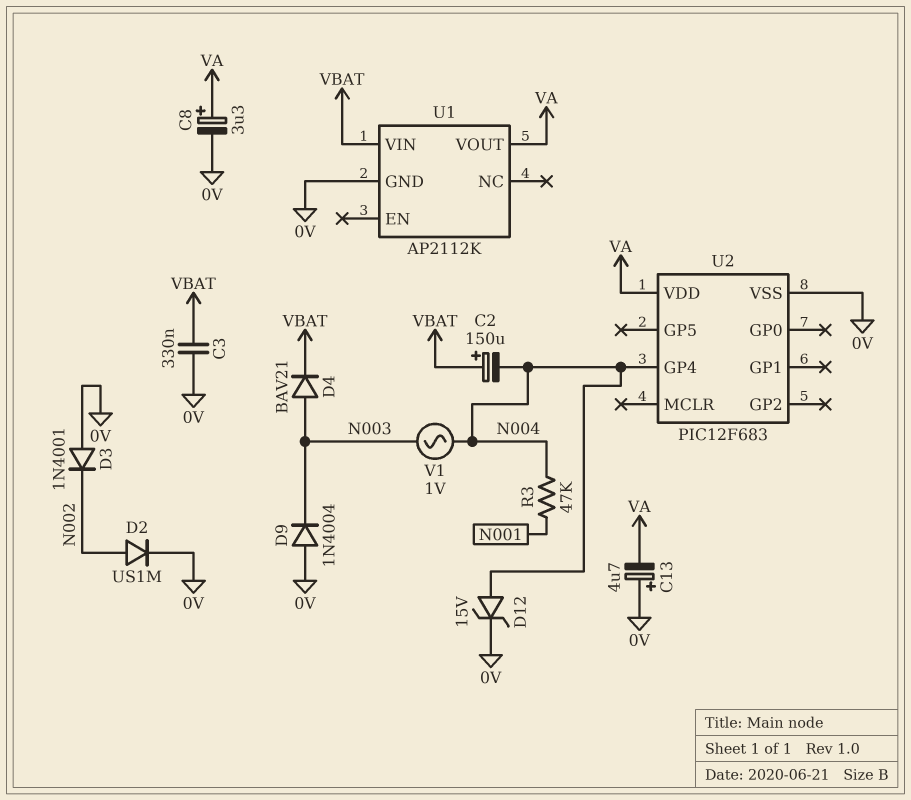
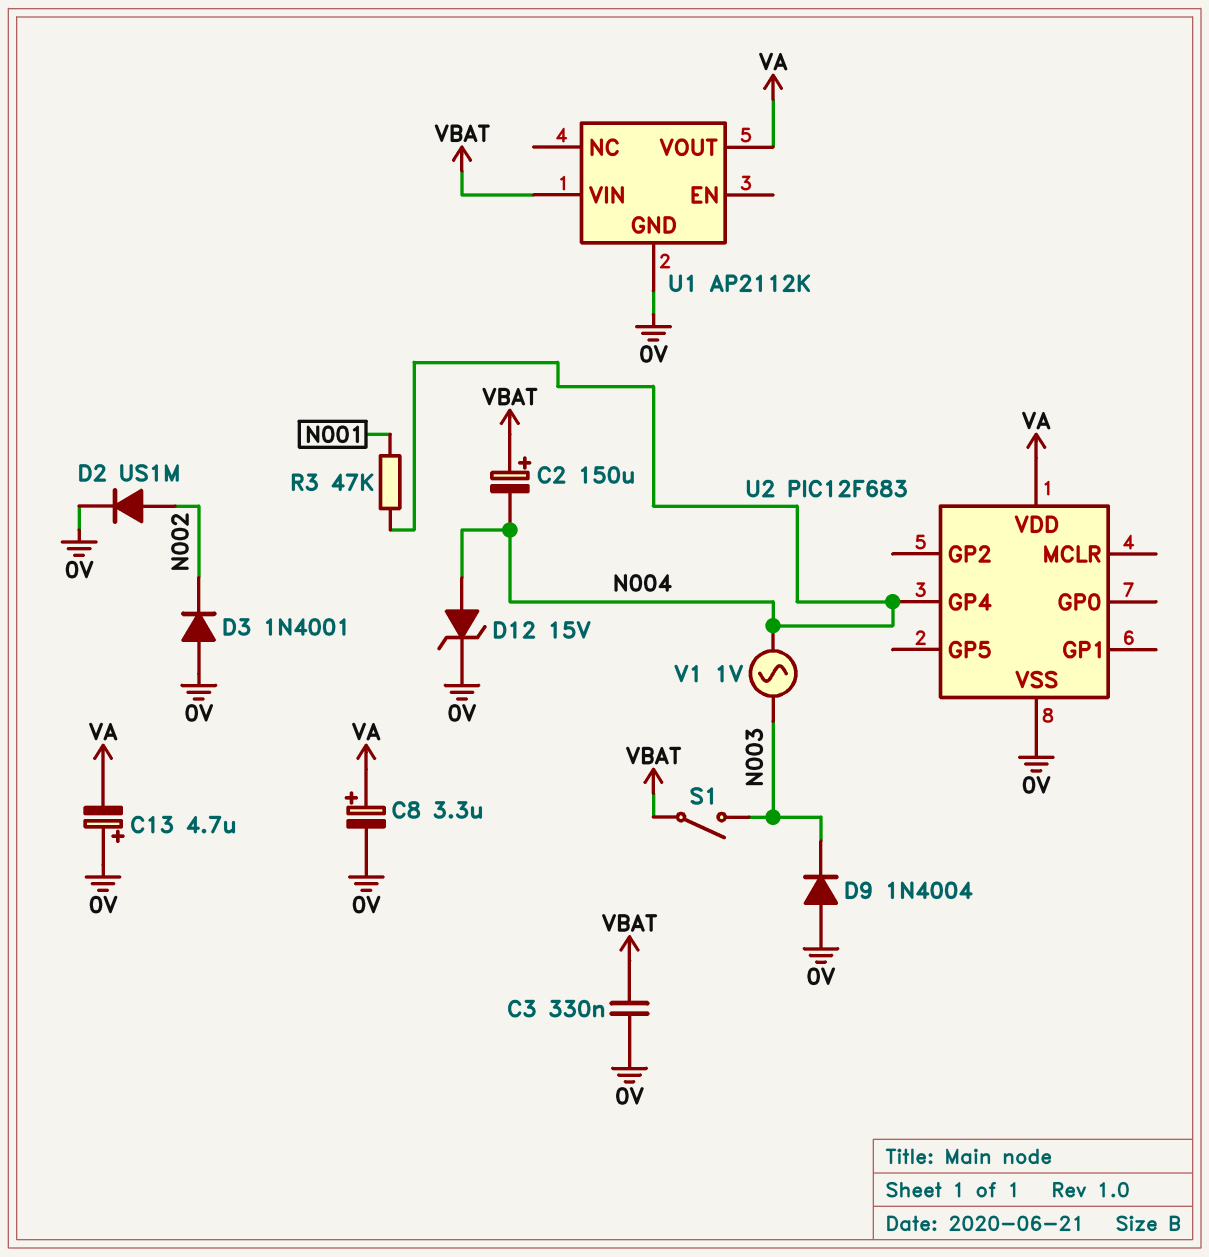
D4: diode BAV21 (A N003, K VBAT) -> none
S1: none -> switch (N003, VBAT)

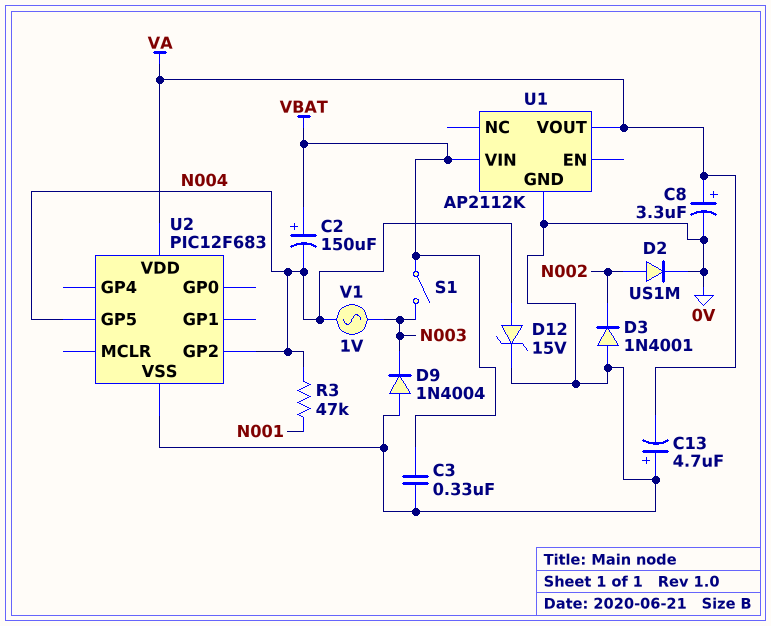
U2 pin GP2: none -> N004
U2 pin GP4: N004 -> none
U2 pin GP5: none -> N004

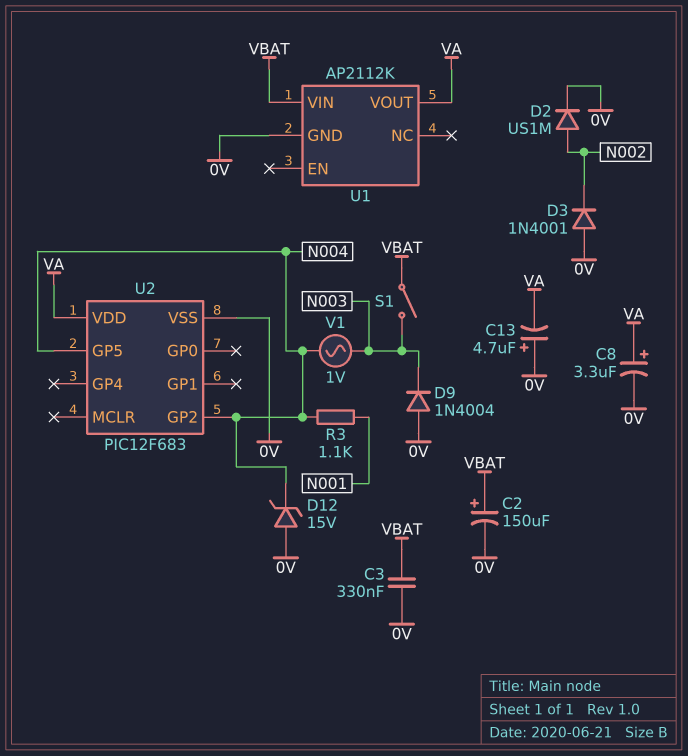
C2: 150uF (plus VBAT, minus N004) -> 150uF (plus VBAT, minus 0V)
D12: zener 15V (A N004, K 0V) -> zener 15V (A 0V, K N004)
R3: 47k (N001, N004) -> 1.1k (N001, N004)

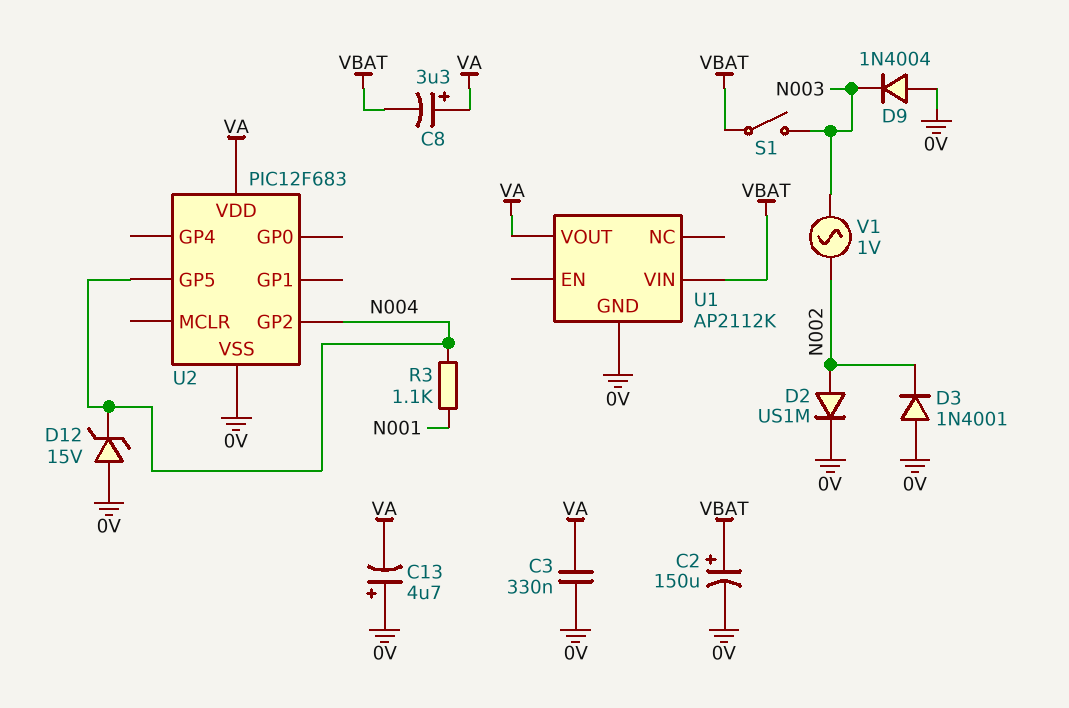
C3: 330nF (0V, VBAT) -> 330nF (0V, VA)
C8: 3.3uF (plus VA, minus 0V) -> 3.3uF (plus VA, minus VBAT)
V1: AC 1V (N003, N004) -> AC 1V (N002, N003)

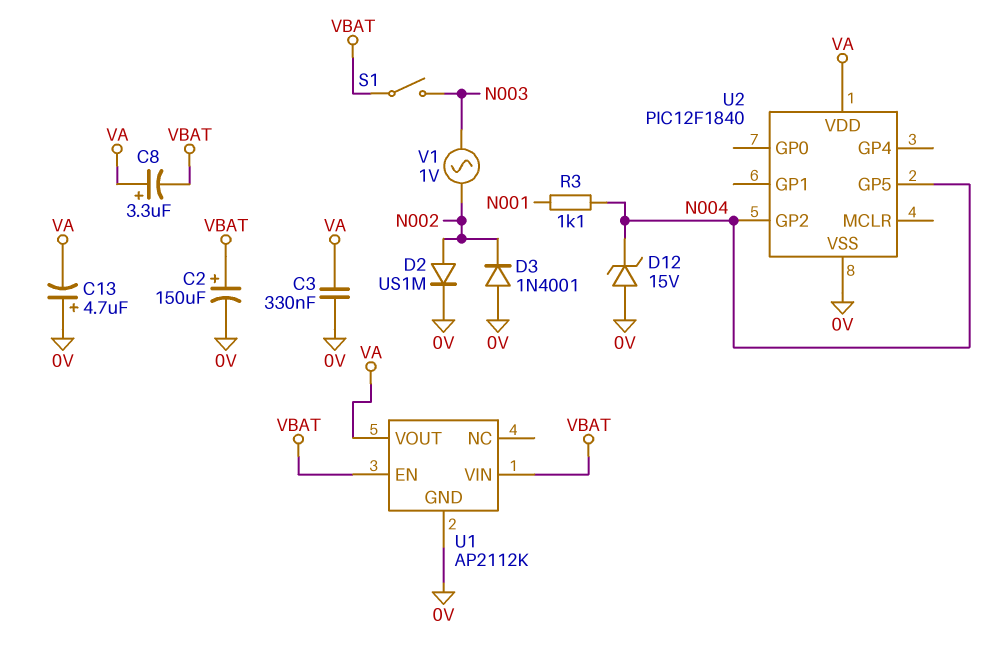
D9: diode 1N4004 (A 0V, K N003) -> none
U1 pin EN: none -> VBAT
U2: PIC12F683 -> PIC12F1840

